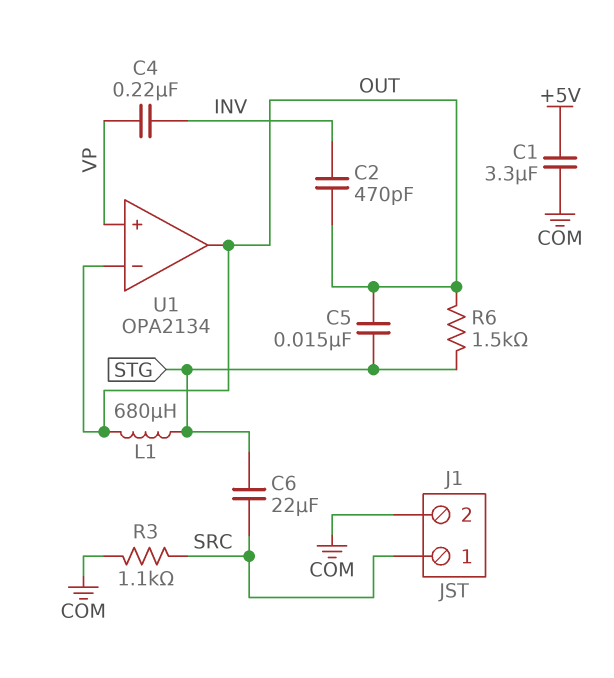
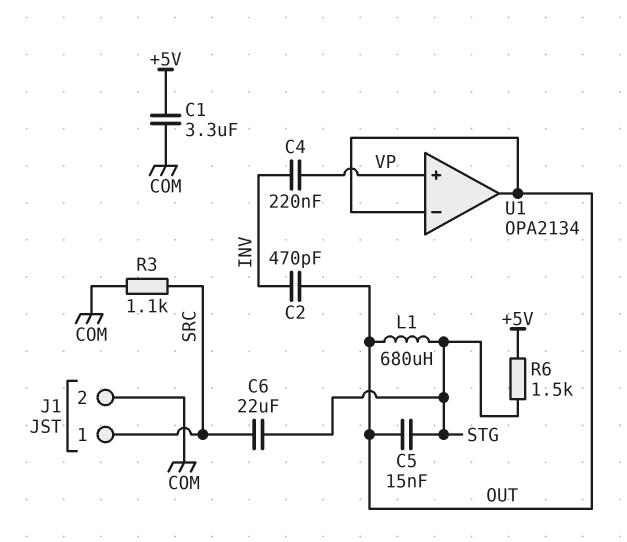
R6: 1.5k (OUT, STG) -> 1.5k (+5V, STG)

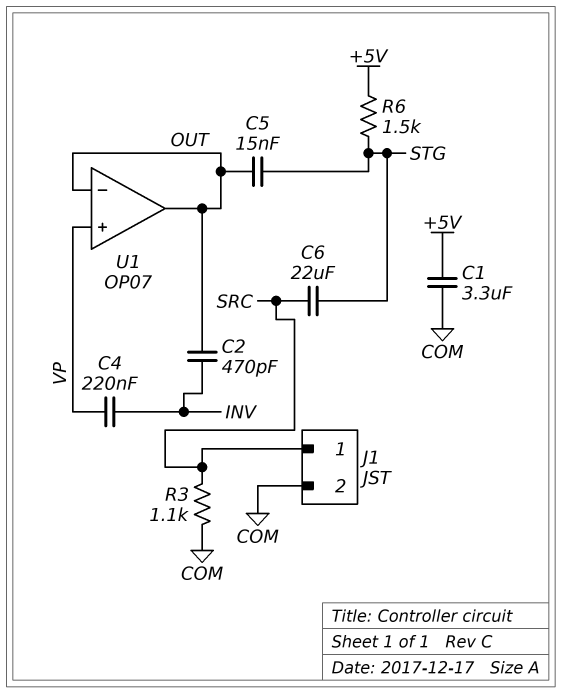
L1: 680uH (OUT, STG) -> none
U1: OPA2134 -> OP07

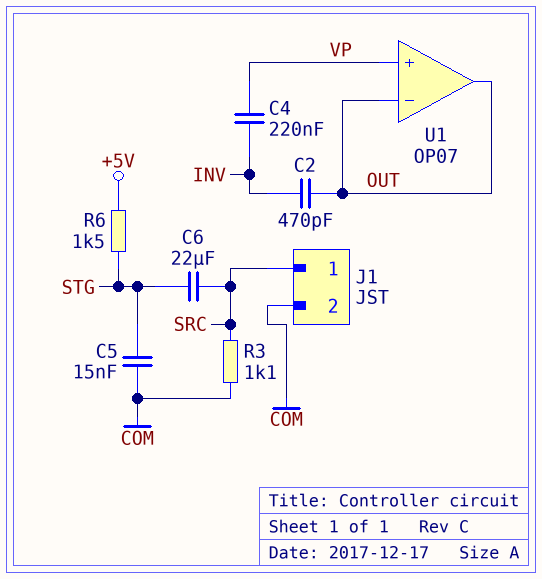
C1: 3.3uF (+5V, COM) -> none
C5: 15nF (OUT, STG) -> 15nF (COM, STG)

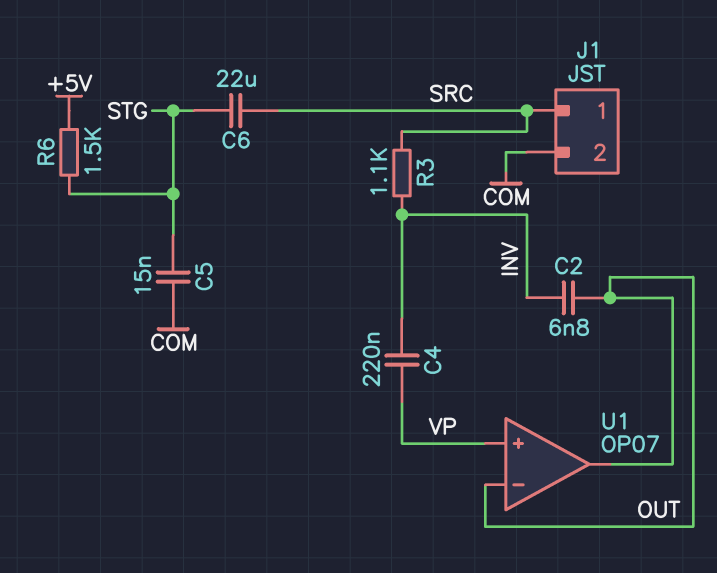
C2: 470pF (INV, OUT) -> 6.8nF (INV, OUT)
R3: 1.1k (COM, SRC) -> 1.1k (INV, SRC)

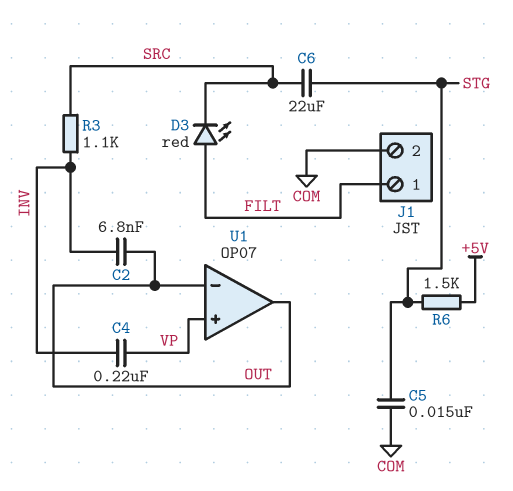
D3: none -> LED red (A FILT, K SRC)
J1 pin 1: SRC -> FILT

